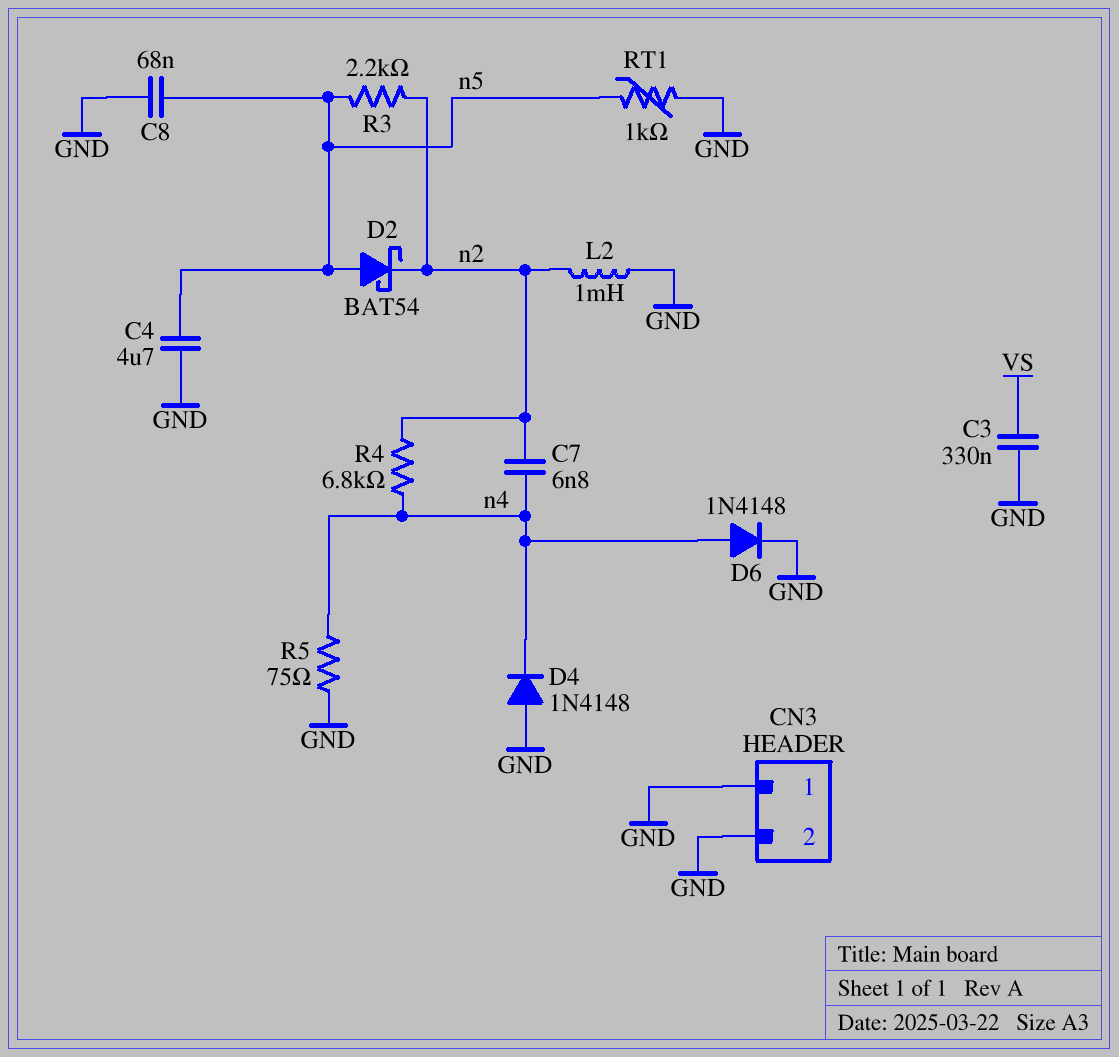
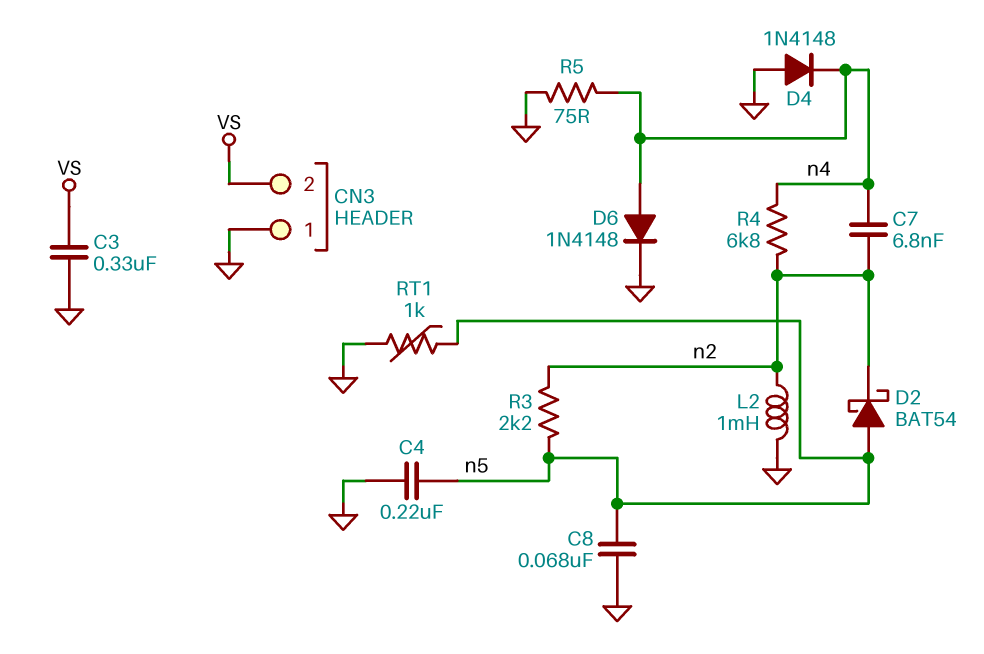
C4: 4.7uF (GND, n5) -> 220nF (GND, n5)
CN3 pin 2: GND -> VS

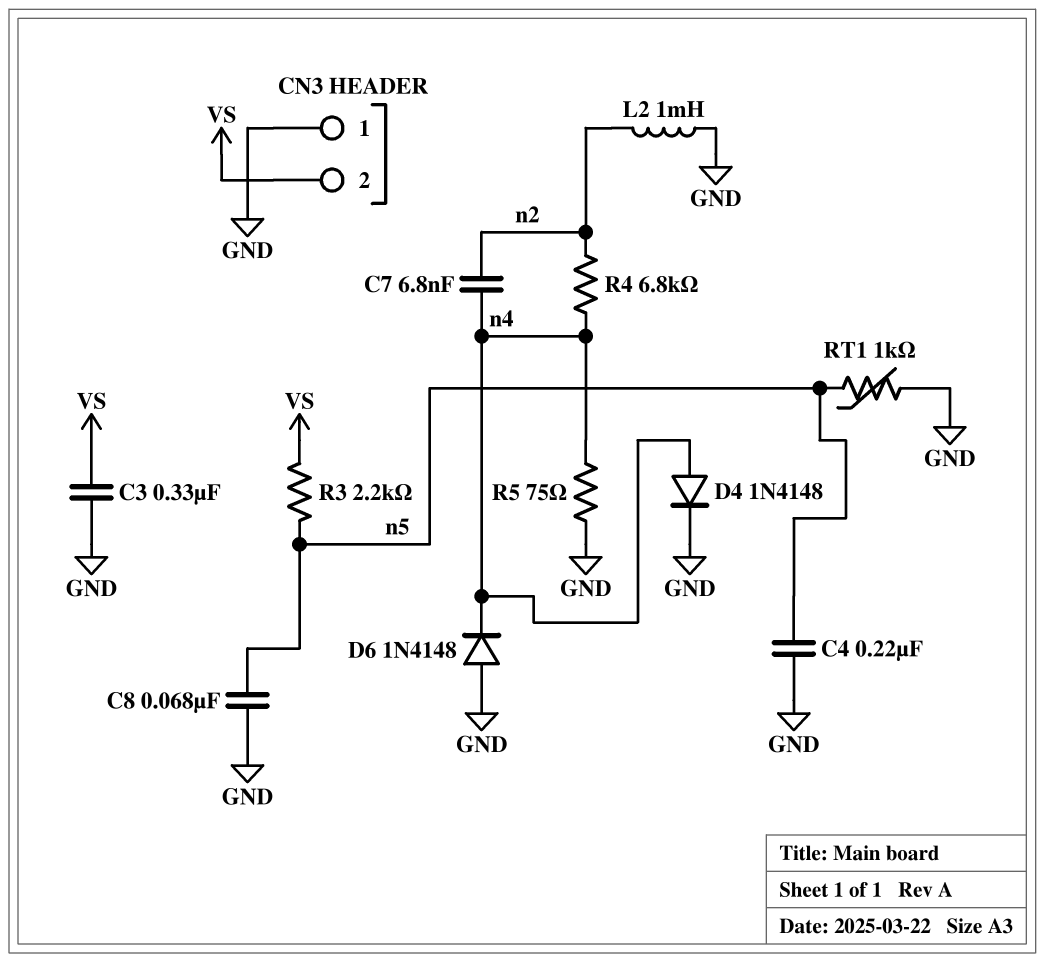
D2: schottky BAT54 (A n5, K n2) -> none
D4: diode 1N4148 (A GND, K n4) -> diode 1N4148 (A n4, K GND)
D6: diode 1N4148 (A n4, K GND) -> diode 1N4148 (A GND, K n4)
R3: 2.2k (n2, n5) -> 2.2k (VS, n5)

